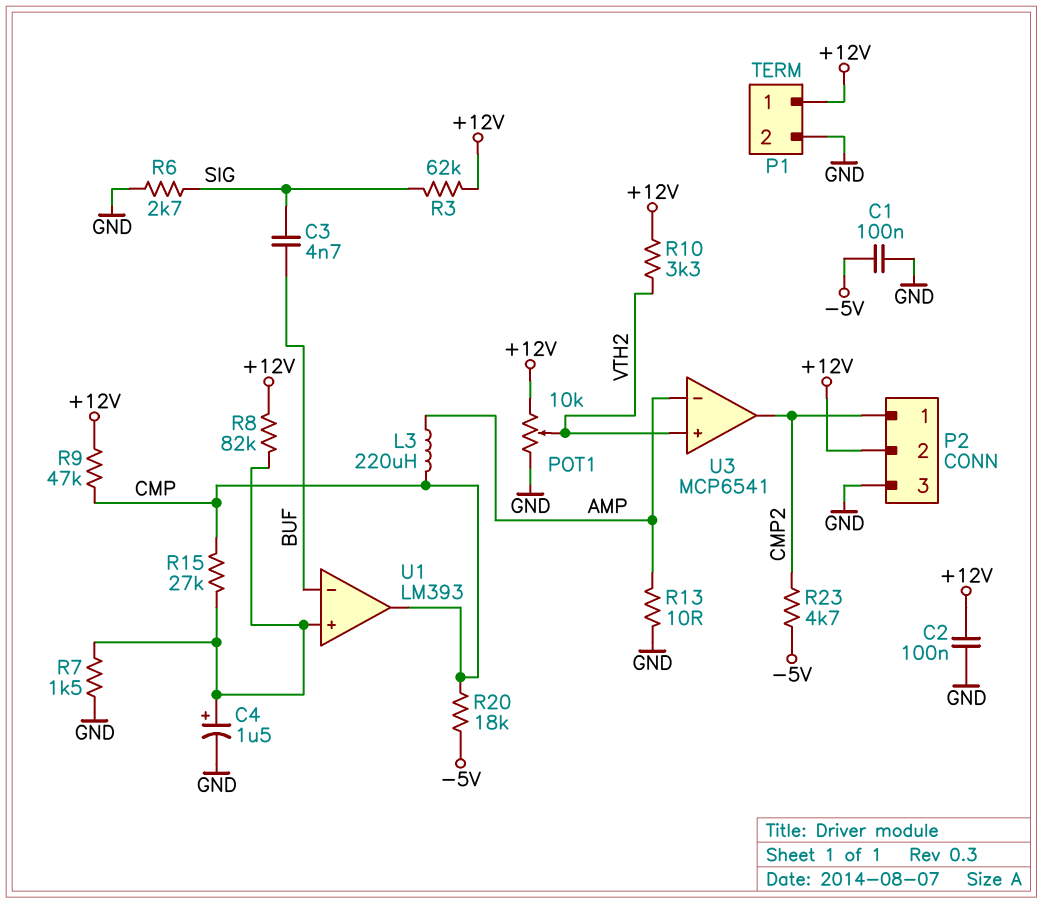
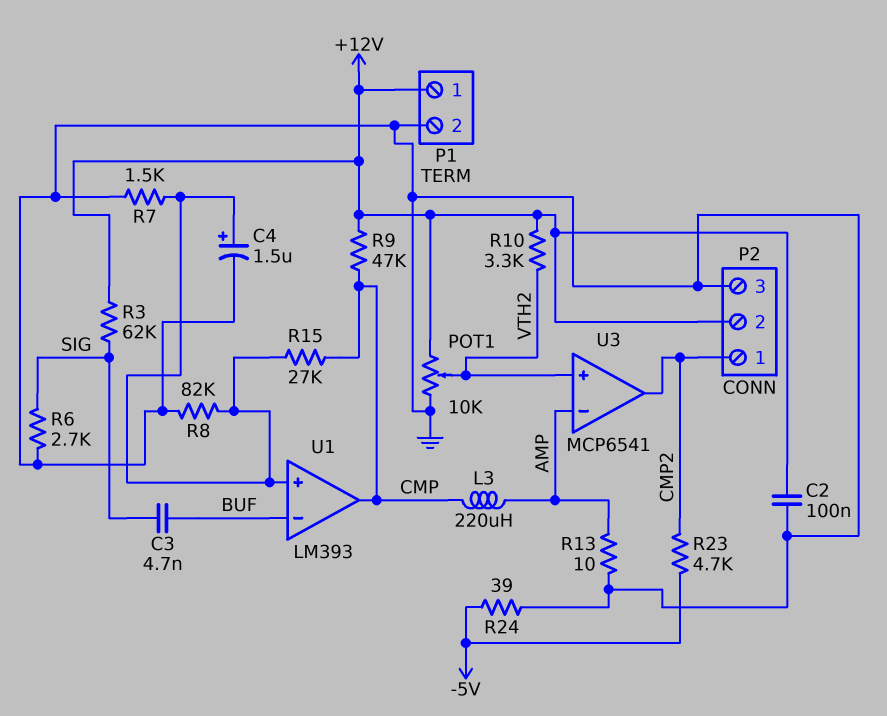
C1: 100nF (-5V, GND) -> none
R8: 82k (+12V, U1/in+) -> 82k (GND, U1/in+)
R20: 18k (-5V, CMP) -> none
R24: none -> 39 (-5V, GND)

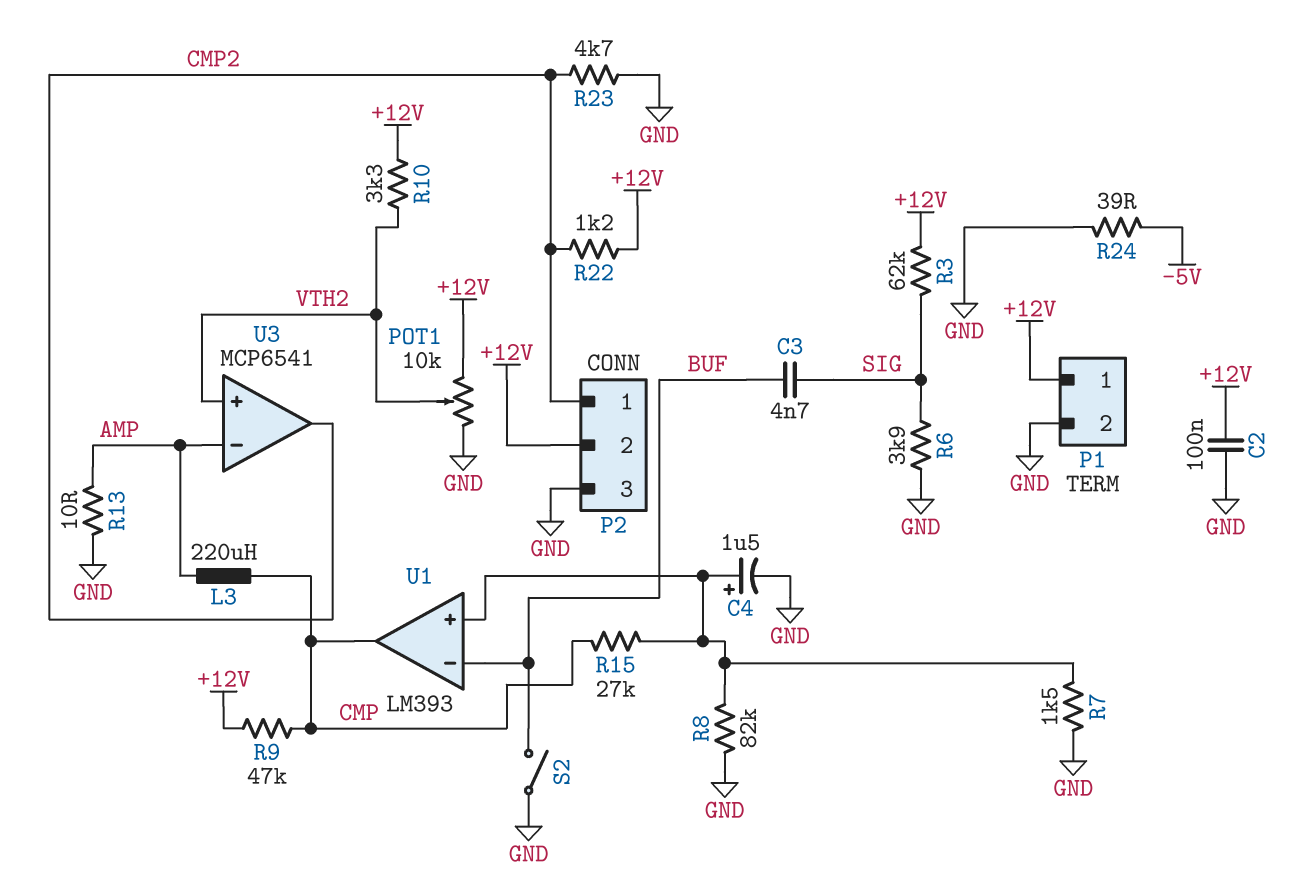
R6: 2.7k (GND, SIG) -> 3.9k (GND, SIG)
R22: none -> 1.2k (+12V, CMP2)
R23: 4.7k (-5V, CMP2) -> 4.7k (CMP2, GND)
S2: none -> switch (BUF, GND)

